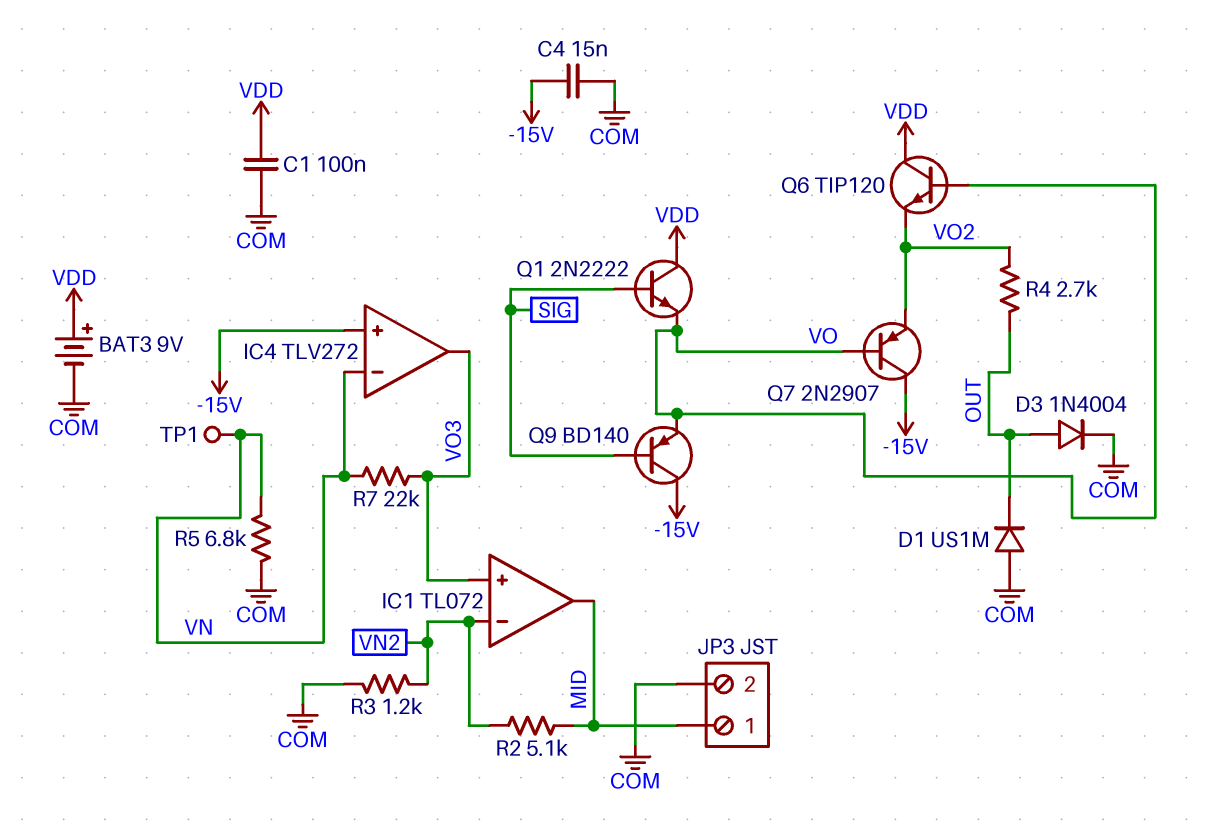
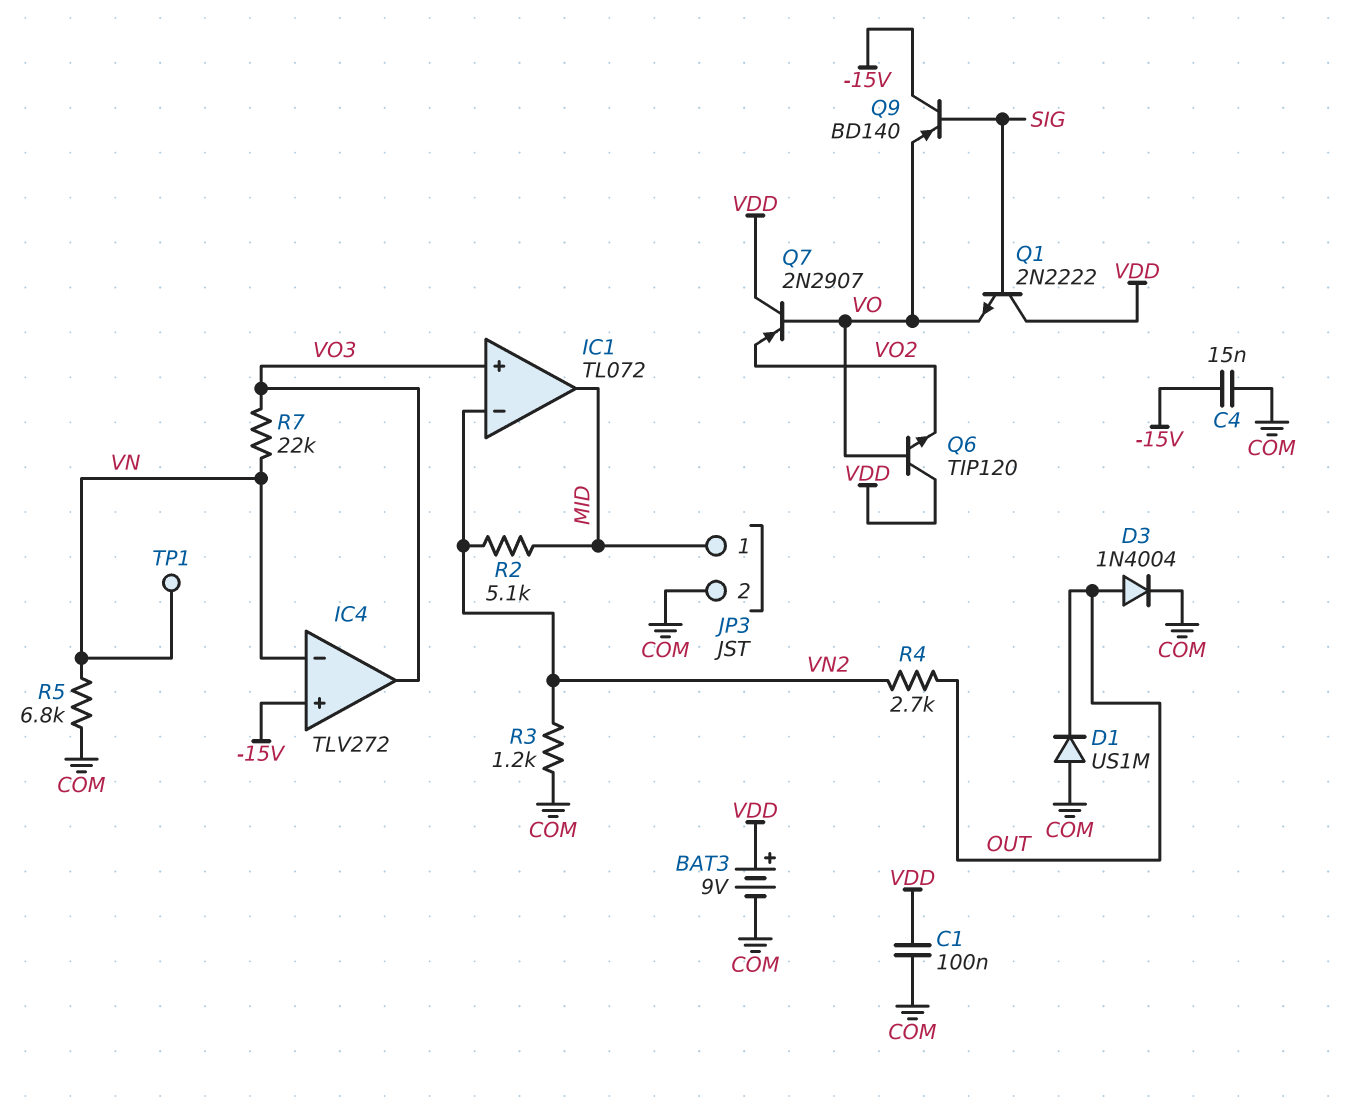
Q7: PNP 2N2907 (B VO, C -15V, E VO2) -> PNP 2N2907 (B VO, C VDD, E VO2)
R4: 2.7k (OUT, VO2) -> 2.7k (OUT, VN2)

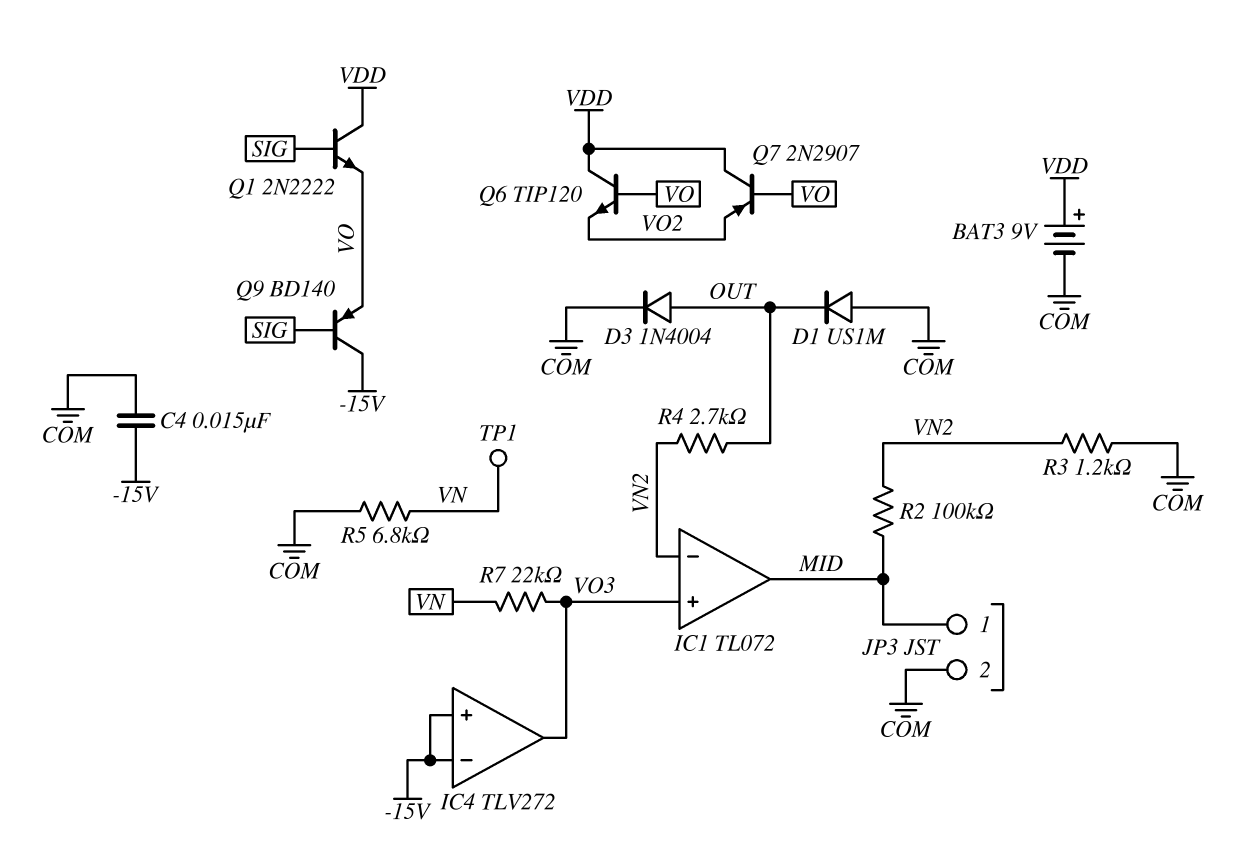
C1: 100nF (COM, VDD) -> none
IC4 pin in-: VN -> -15V
R2: 5.1k (MID, VN2) -> 100k (MID, VN2)

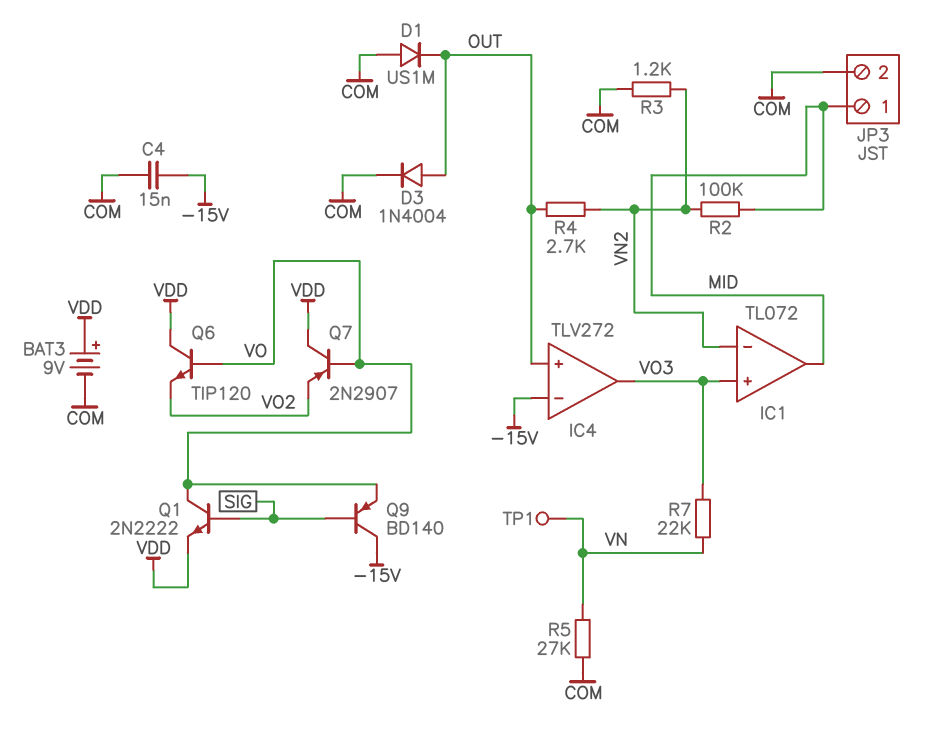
IC4 pin in+: -15V -> OUT
Q1: NPN 2N2222 (B SIG, C VDD, E VO) -> NPN 2N2222 (B SIG, C VO, E VDD)
R5: 6.8k (COM, VN) -> 27k (COM, VN)

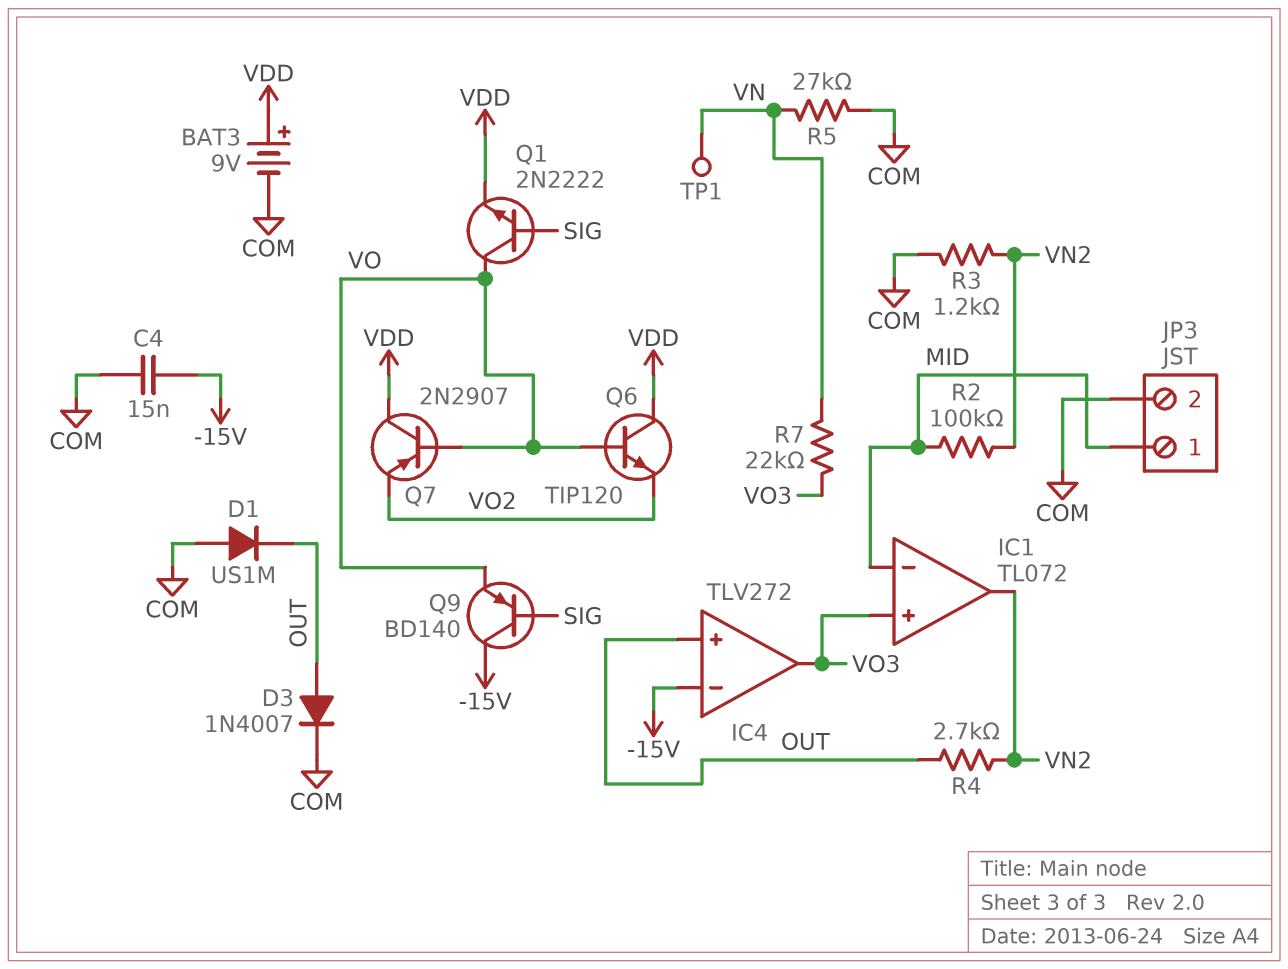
D3: diode 1N4004 (A OUT, K COM) -> diode 1N4007 (A OUT, K COM)
IC1 pin in-: VN2 -> MID
IC1 pin out: MID -> VN2

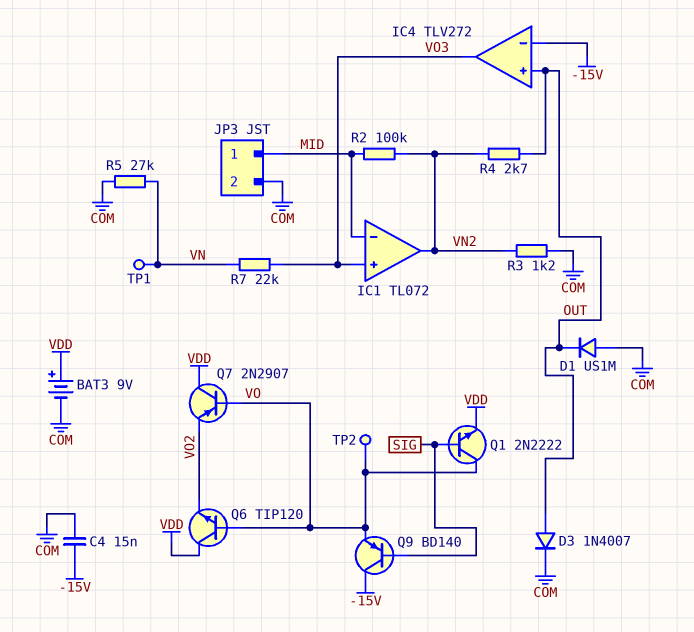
TP2: none -> test point (VO)

